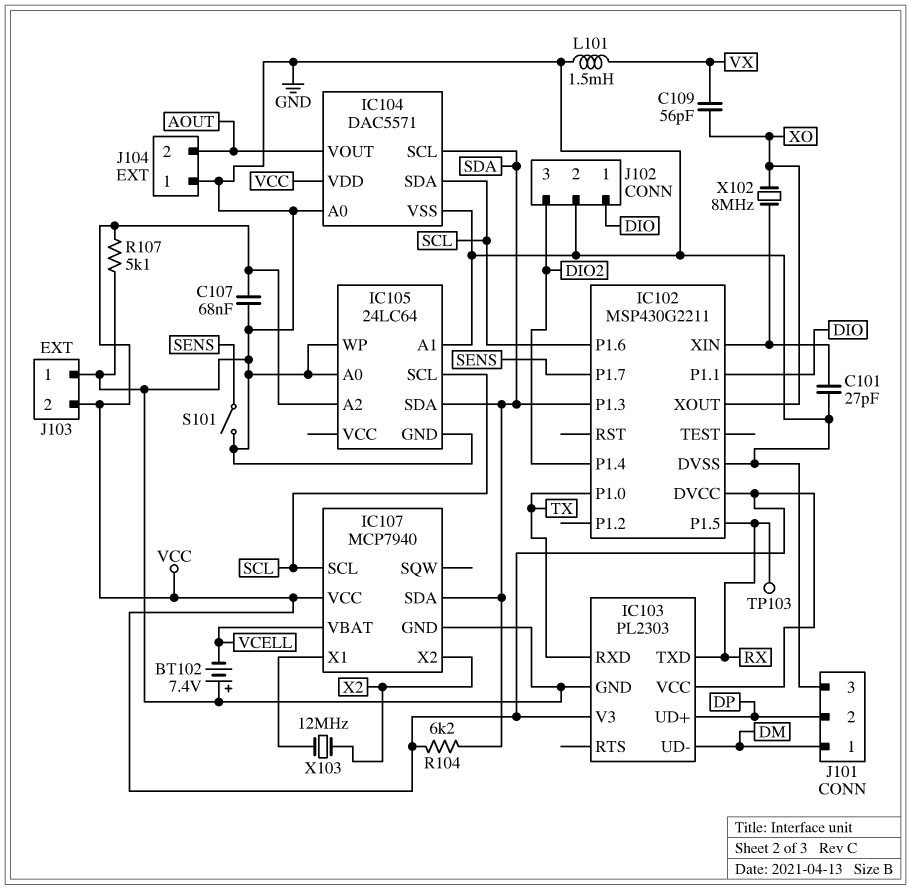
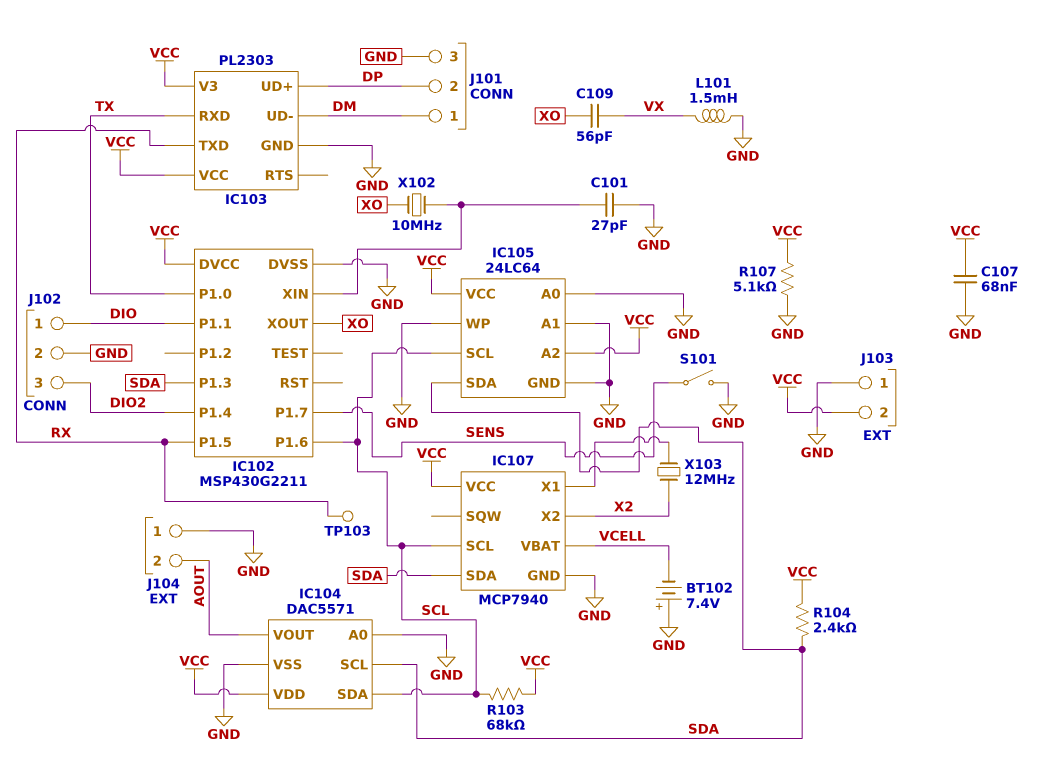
IC105 pin VCC: none -> VCC
R103: none -> 68k (SCL, VCC)
R104: 6.2k (SDA, VCC) -> 2.4k (SDA, VCC)
X102: 8MHz (IC102/XIN, XO) -> 10MHz (IC102/XIN, XO)

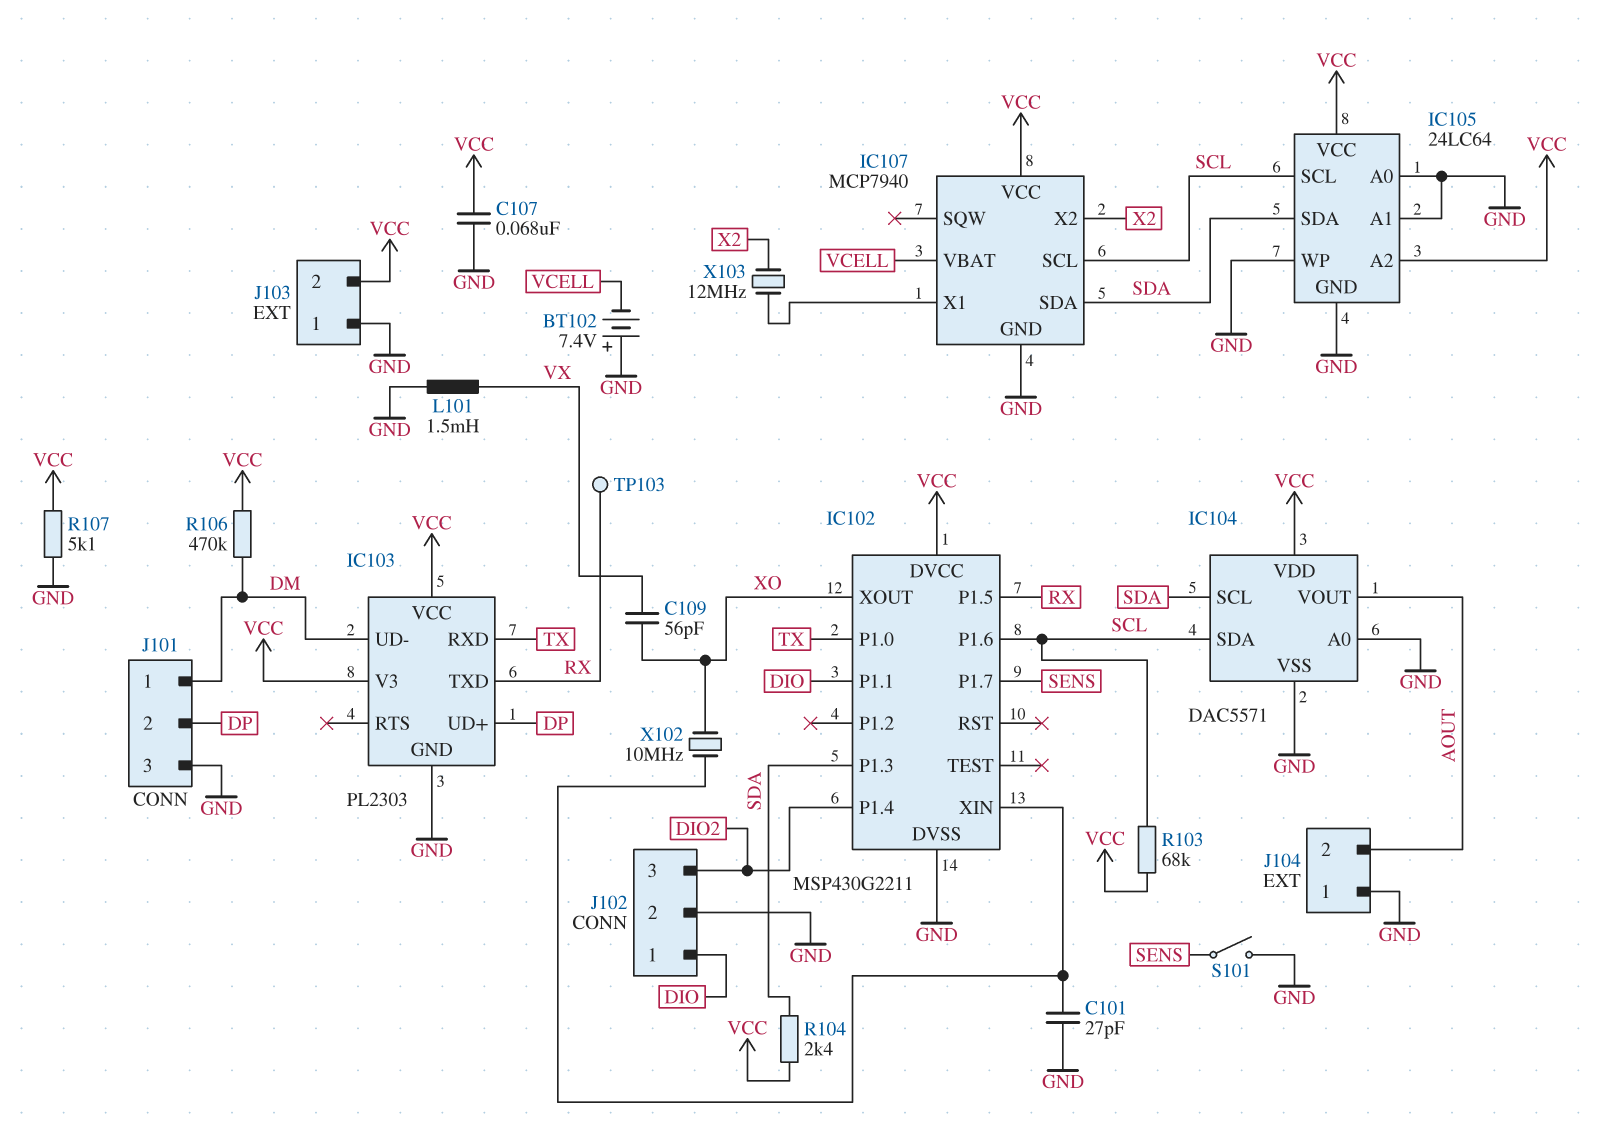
R106: none -> 470k (DM, VCC)

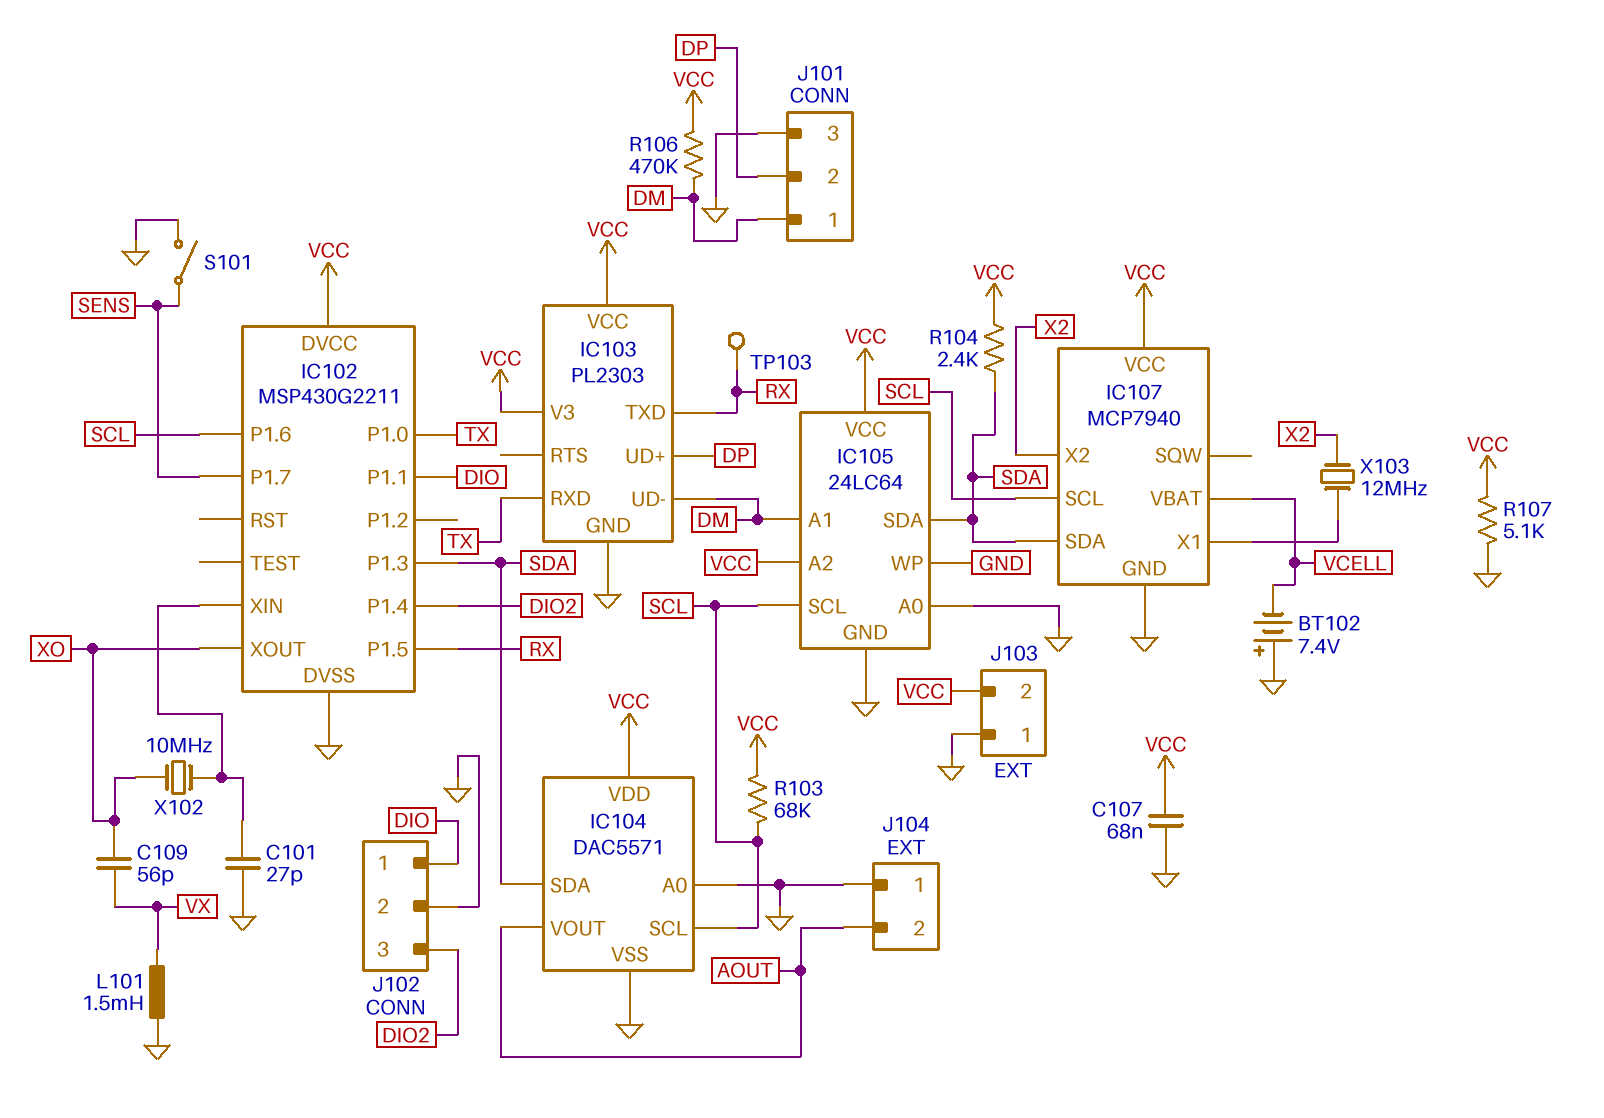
IC104 pin SCL: SDA -> SCL
IC104 pin SDA: SCL -> SDA
IC105 pin A1: GND -> DM

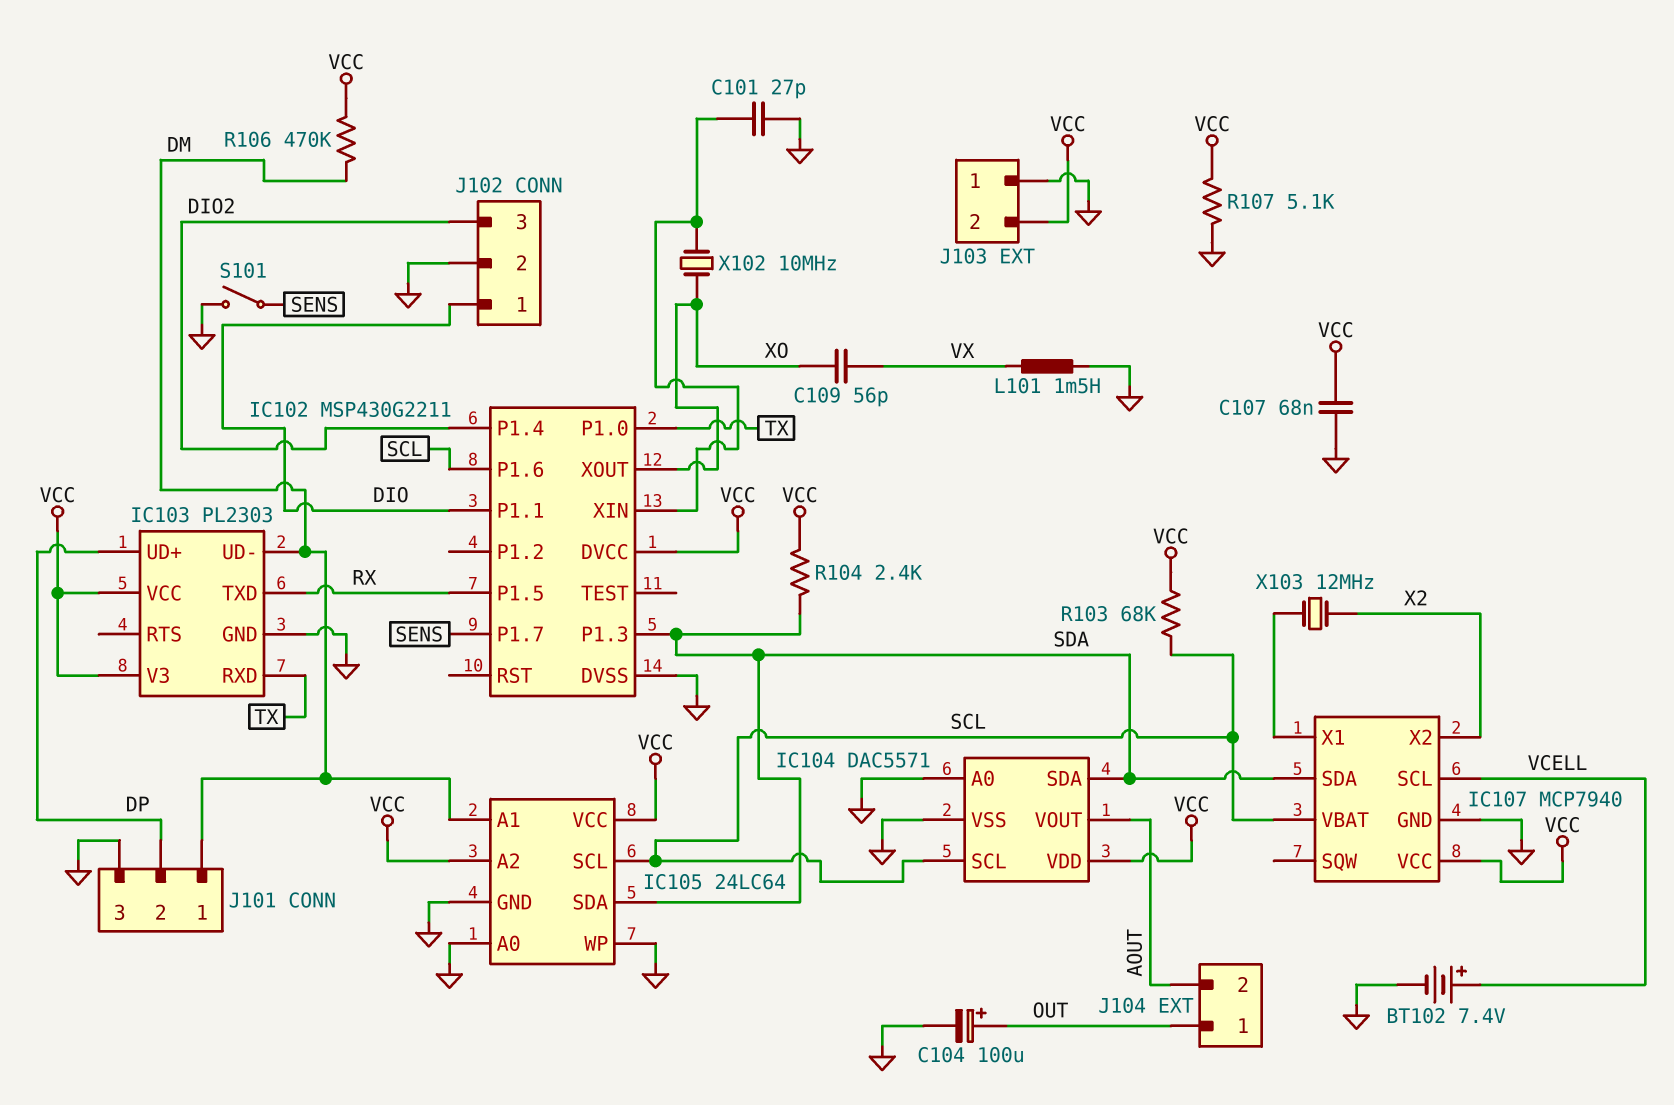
BT102: 7.4V (plus GND, minus VCELL) -> 7.4V (plus VCELL, minus GND)
C104: none -> 100uF (plus OUT, minus GND)
IC107 pin SCL: SCL -> VCELL
IC107 pin VBAT: VCELL -> SCL
J104 pin 1: GND -> OUT
TP103: test point (RX) -> none

